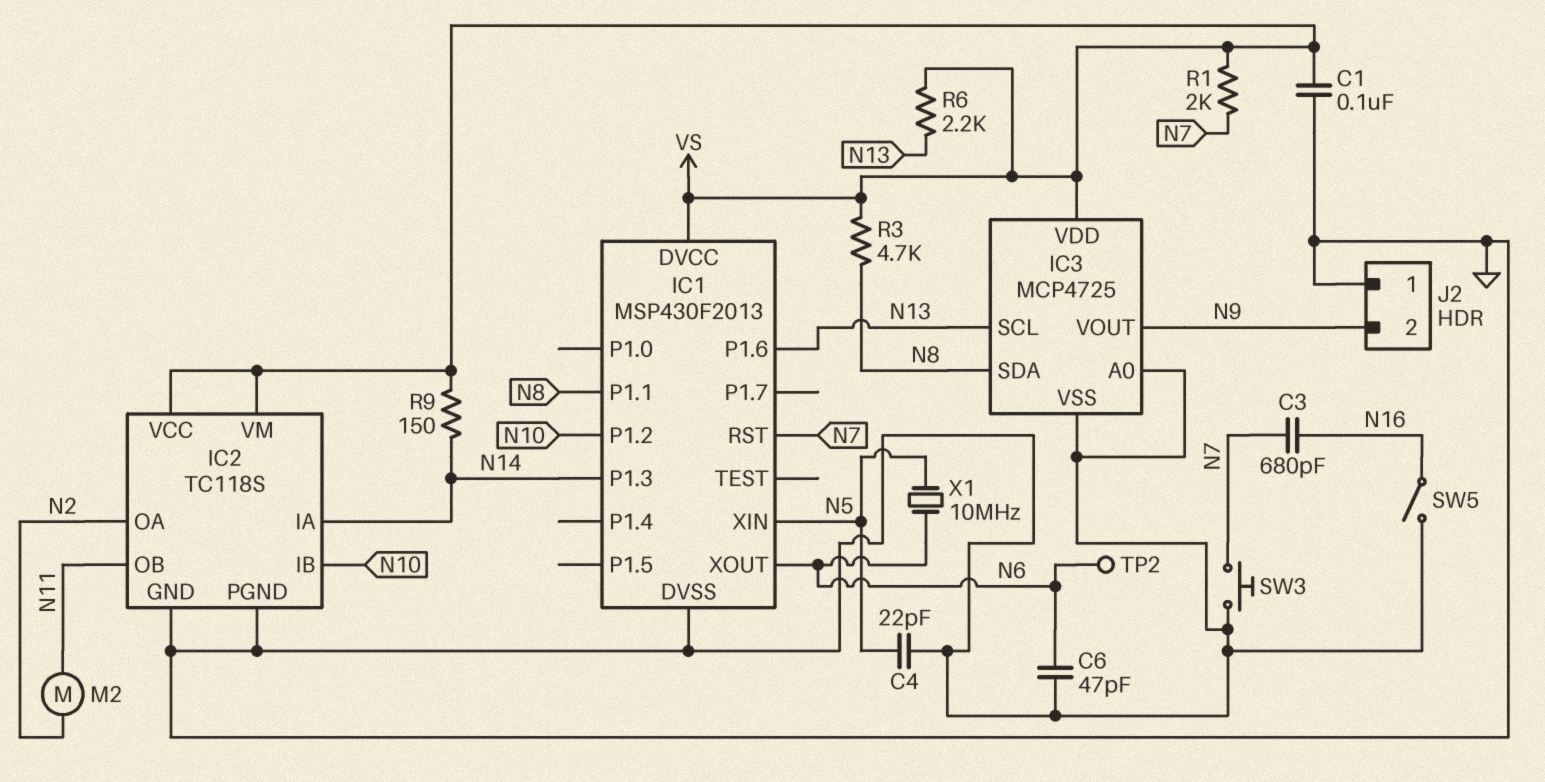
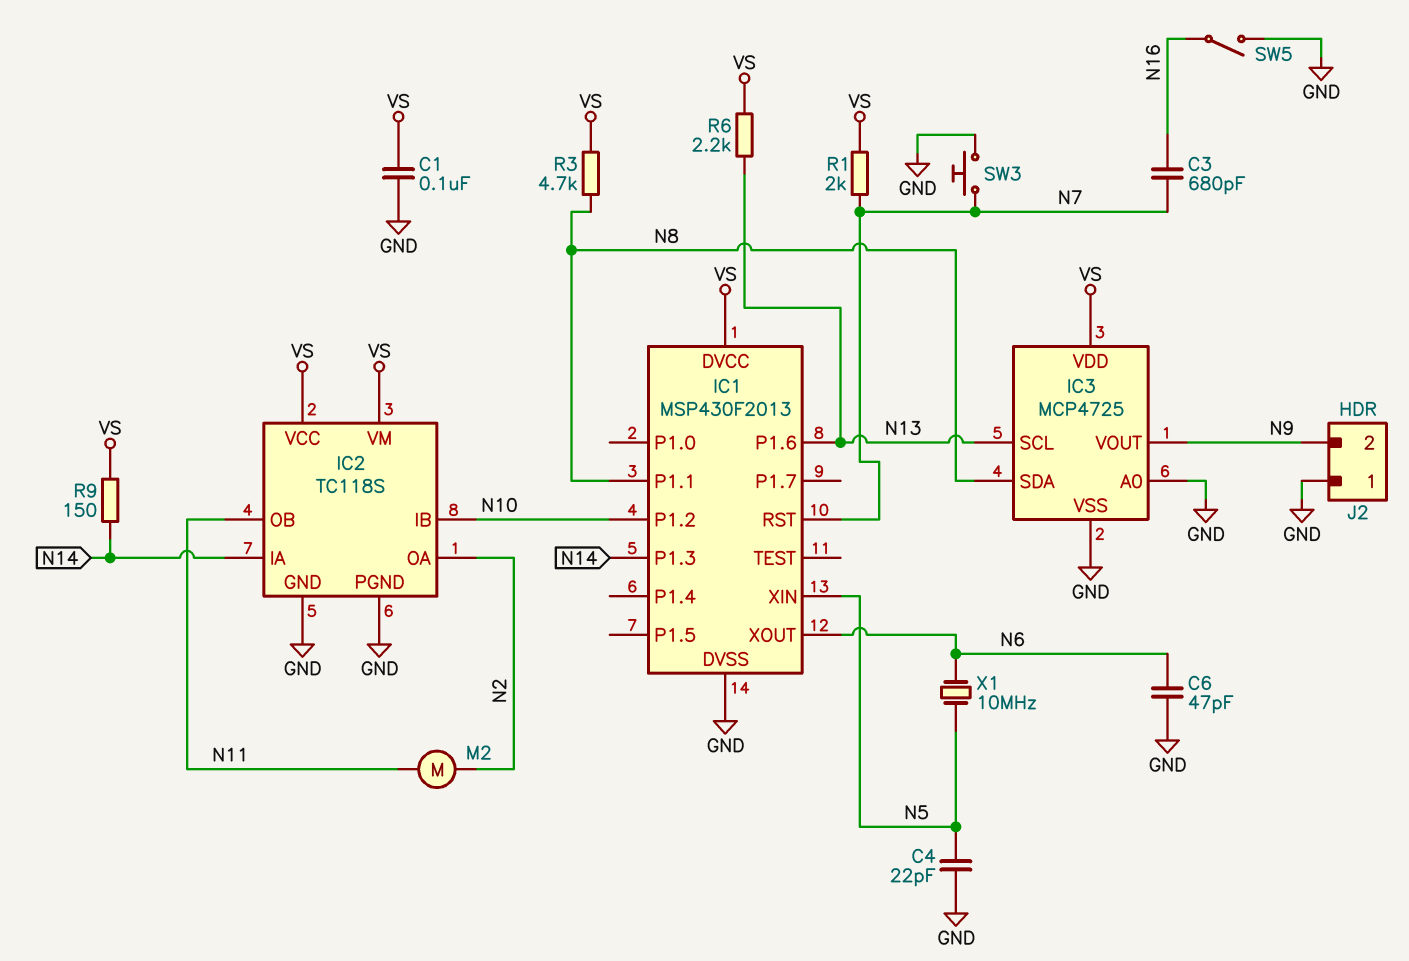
TP2: test point (N6) -> none

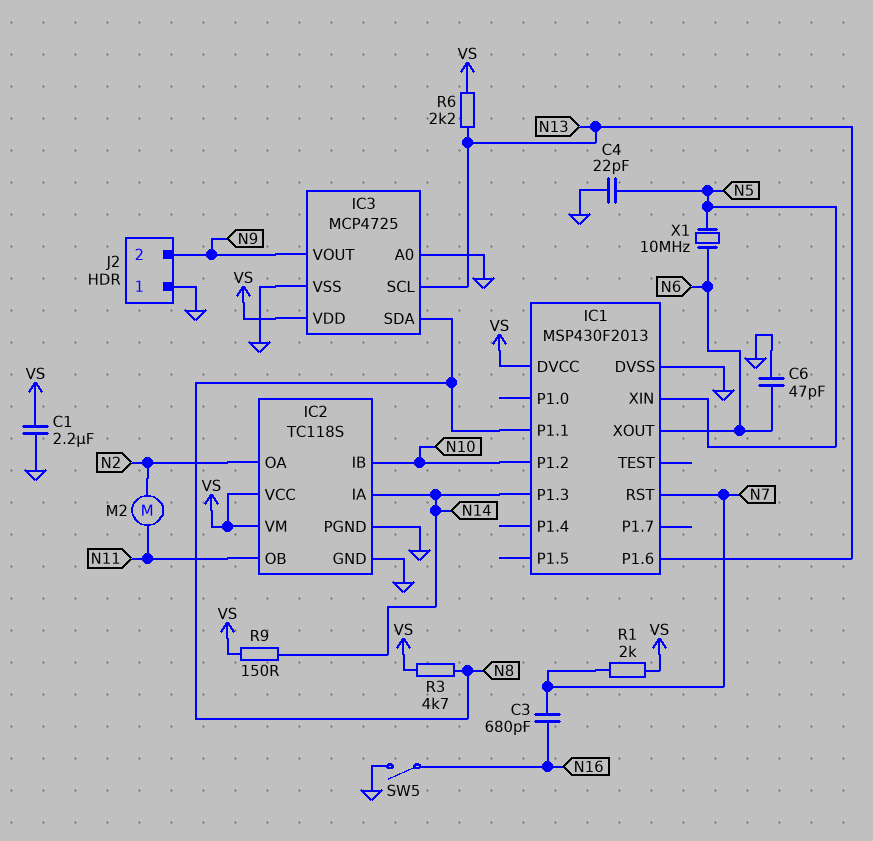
C1: 100nF (GND, VS) -> 2.2uF (GND, VS)
SW3: button (GND, N7) -> none

